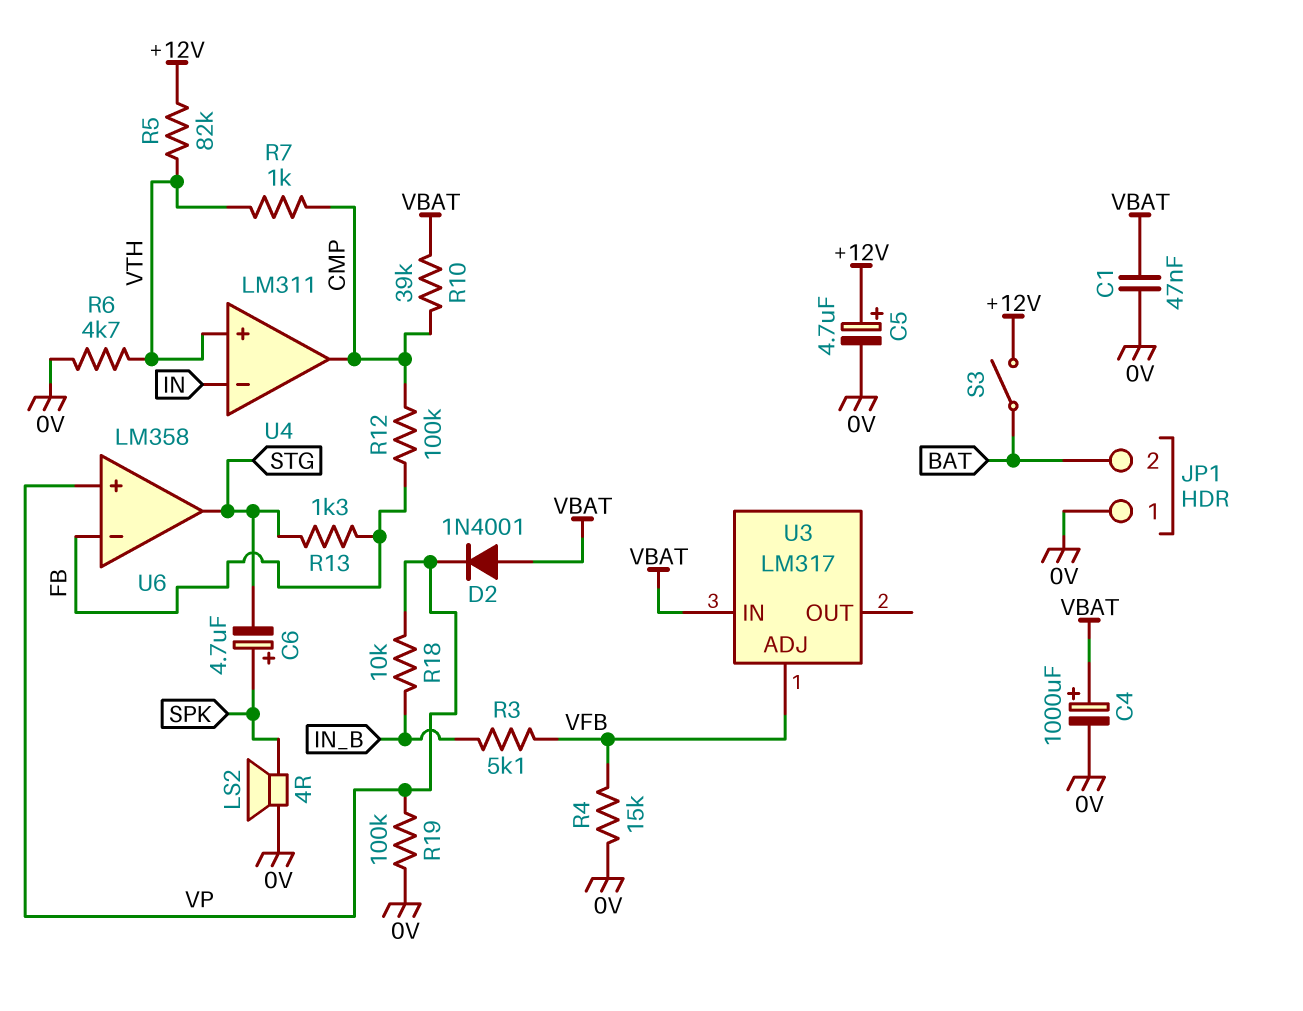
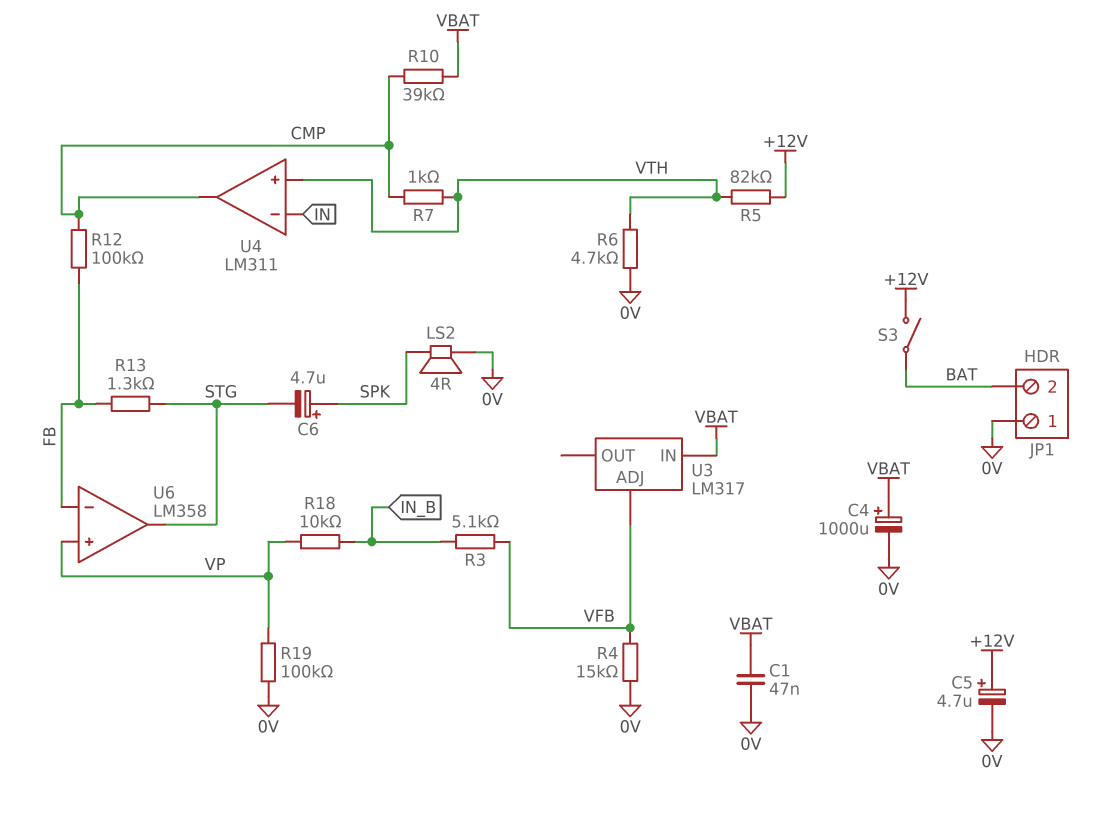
D2: diode 1N4001 (A VBAT, K VP) -> none

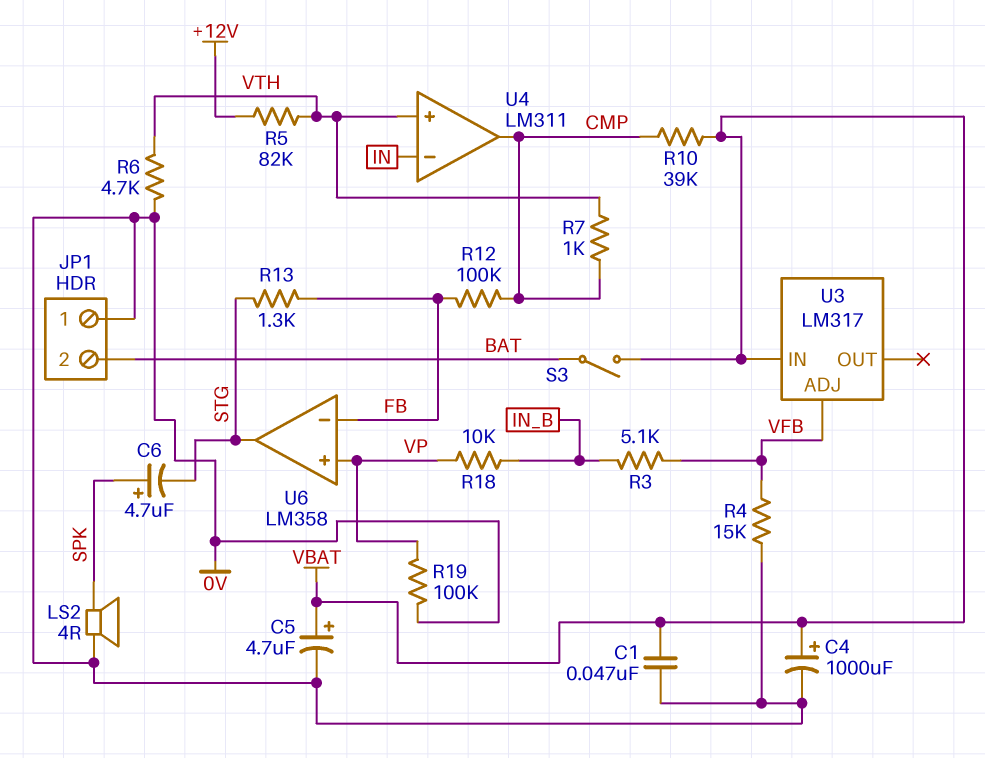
C5: 4.7uF (plus +12V, minus 0V) -> 4.7uF (plus VBAT, minus 0V)
S3: switch (+12V, BAT) -> switch (BAT, VBAT)

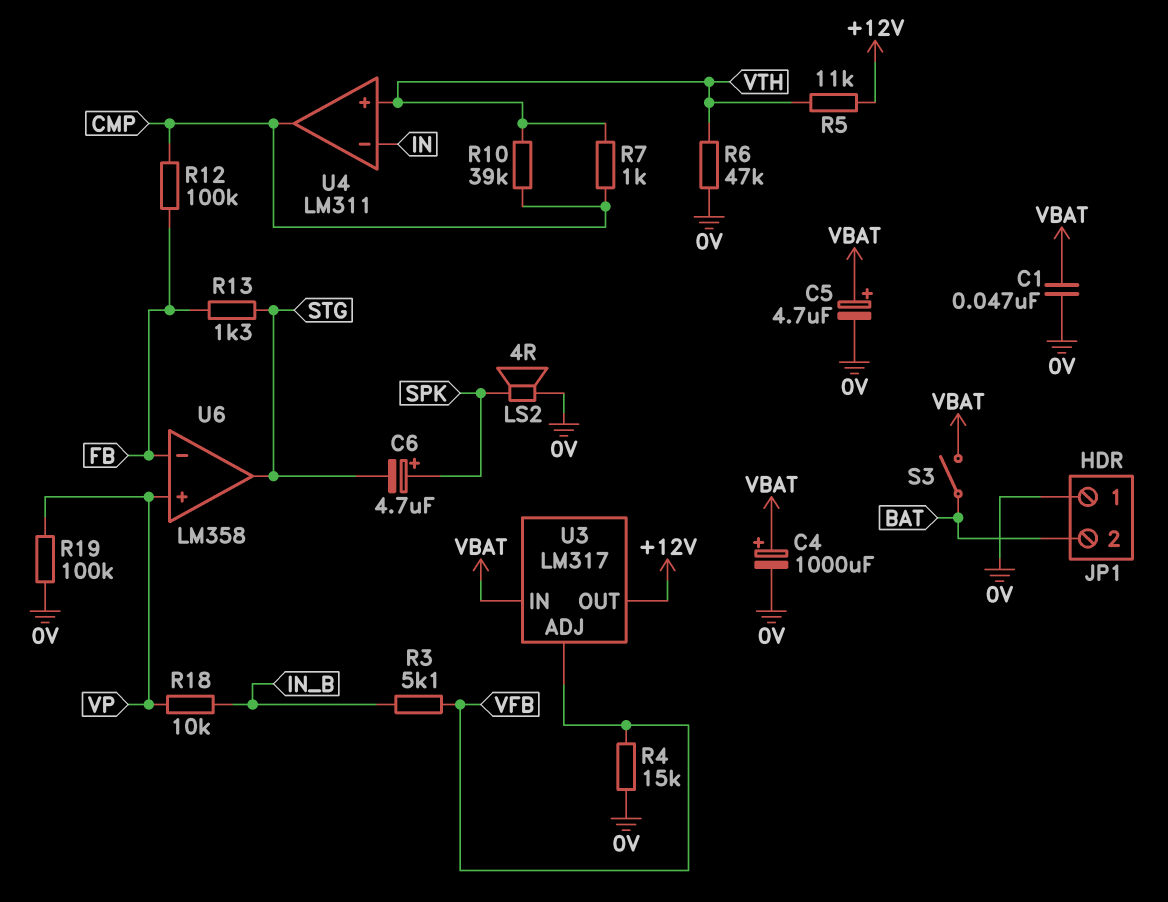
R5: 82k (+12V, VTH) -> 11k (+12V, VTH)
R6: 4.7k (0V, VTH) -> 47k (0V, VTH)
R10: 39k (CMP, VBAT) -> 39k (CMP, VTH)
U3 pin OUT: none -> +12V

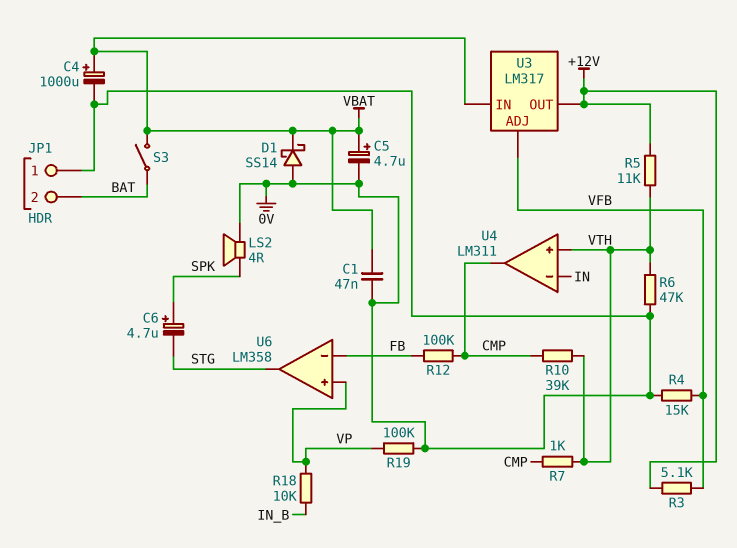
D1: none -> schottky SS14 (A 0V, K VBAT)
R3: 5.1k (IN_B, VFB) -> 5.1k (+12V, VFB)
R13: 1.3k (FB, STG) -> none

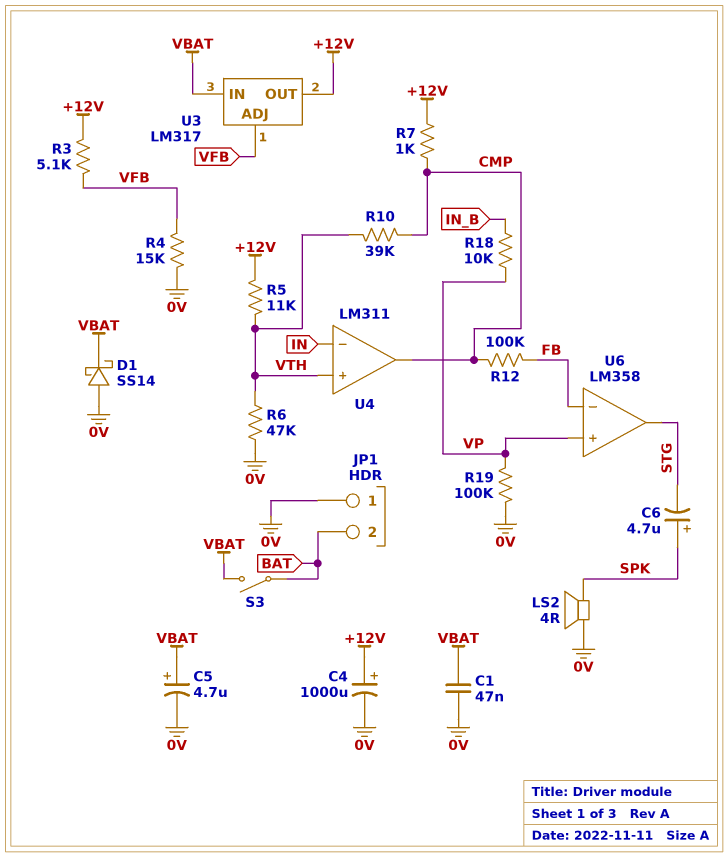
C4: 1000uF (plus VBAT, minus 0V) -> 1000uF (plus +12V, minus 0V)
R7: 1k (CMP, VTH) -> 1k (+12V, CMP)

